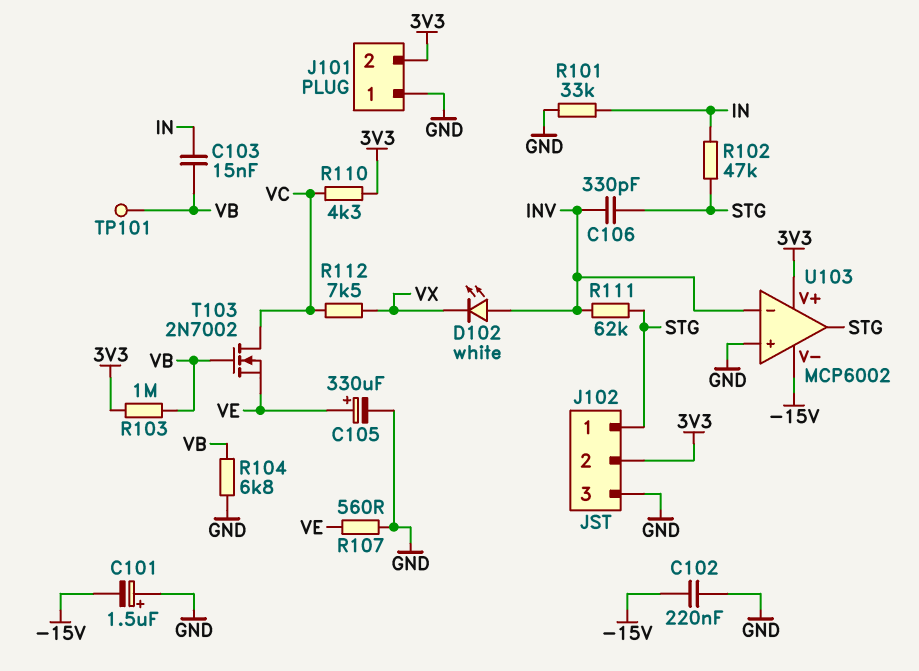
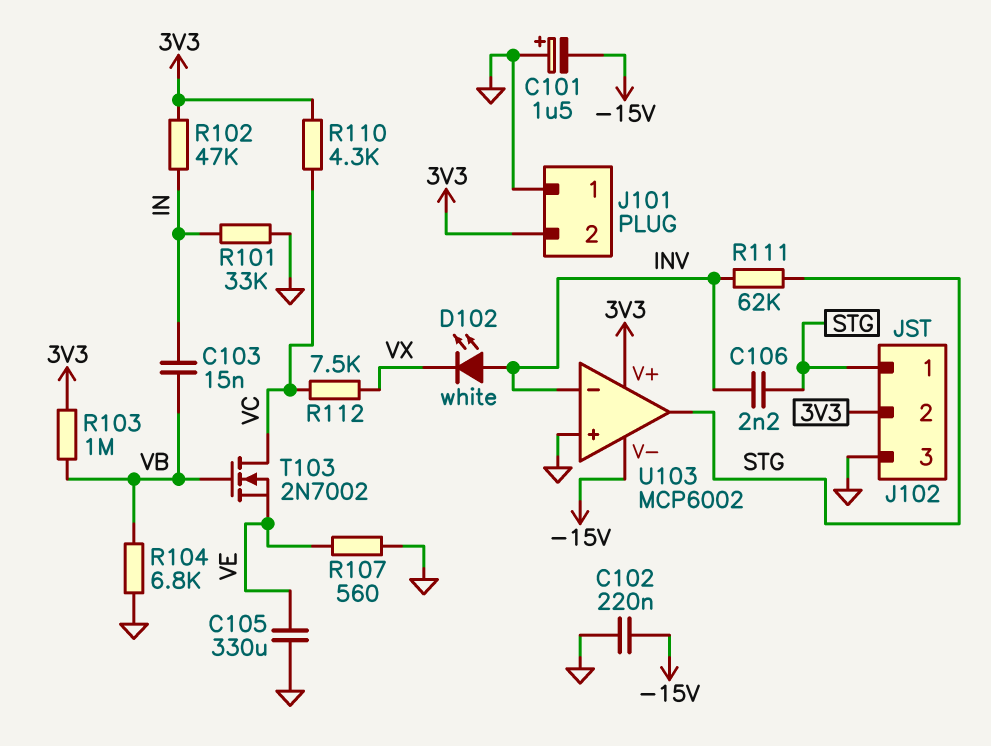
C105: 330uF (plus VE, minus GND) -> 330uF (GND, VE)
C106: 330pF (INV, STG) -> 2.2nF (INV, STG)
R102: 47k (IN, STG) -> 47k (3V3, IN)
TP101: test point (VB) -> none

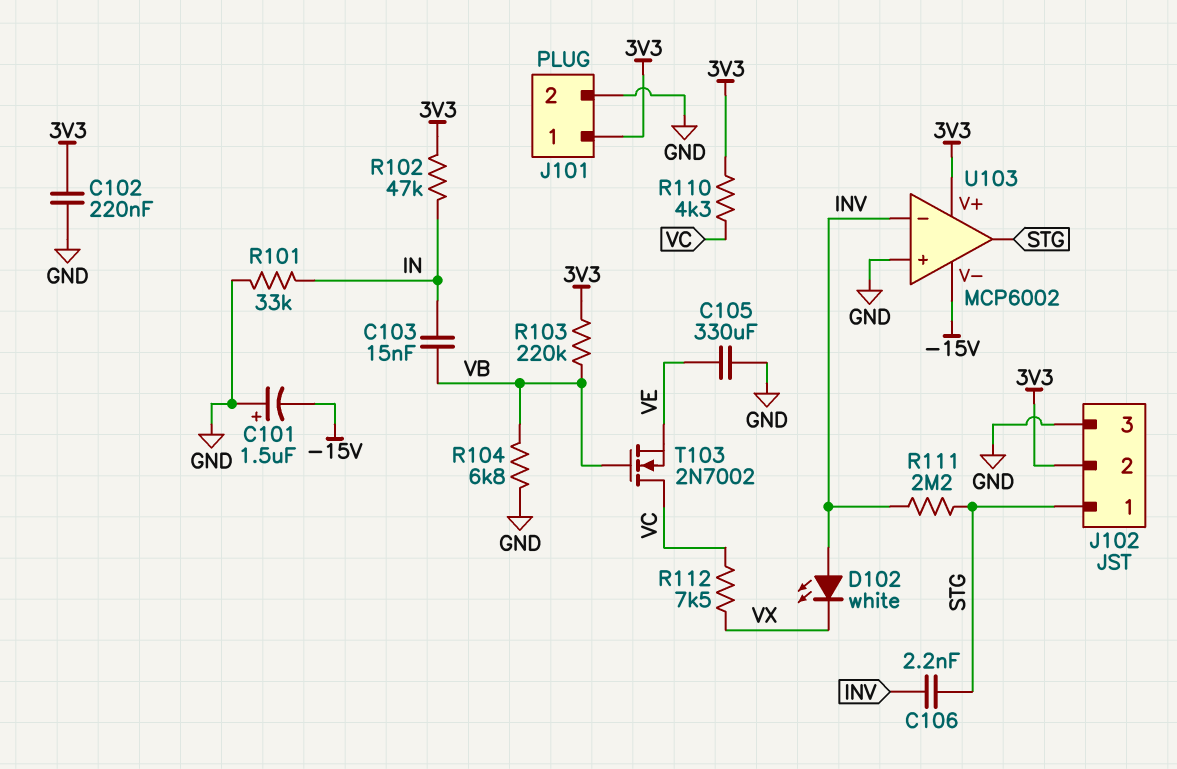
C102: 220nF (-15V, GND) -> 220nF (3V3, GND)
J101 pin 1: GND -> 3V3
J101 pin 2: 3V3 -> GND
R103: 1M (3V3, VB) -> 220k (3V3, VB)
R107: 560 (GND, VE) -> none
R111: 62k (INV, STG) -> 2.2M (INV, STG)

